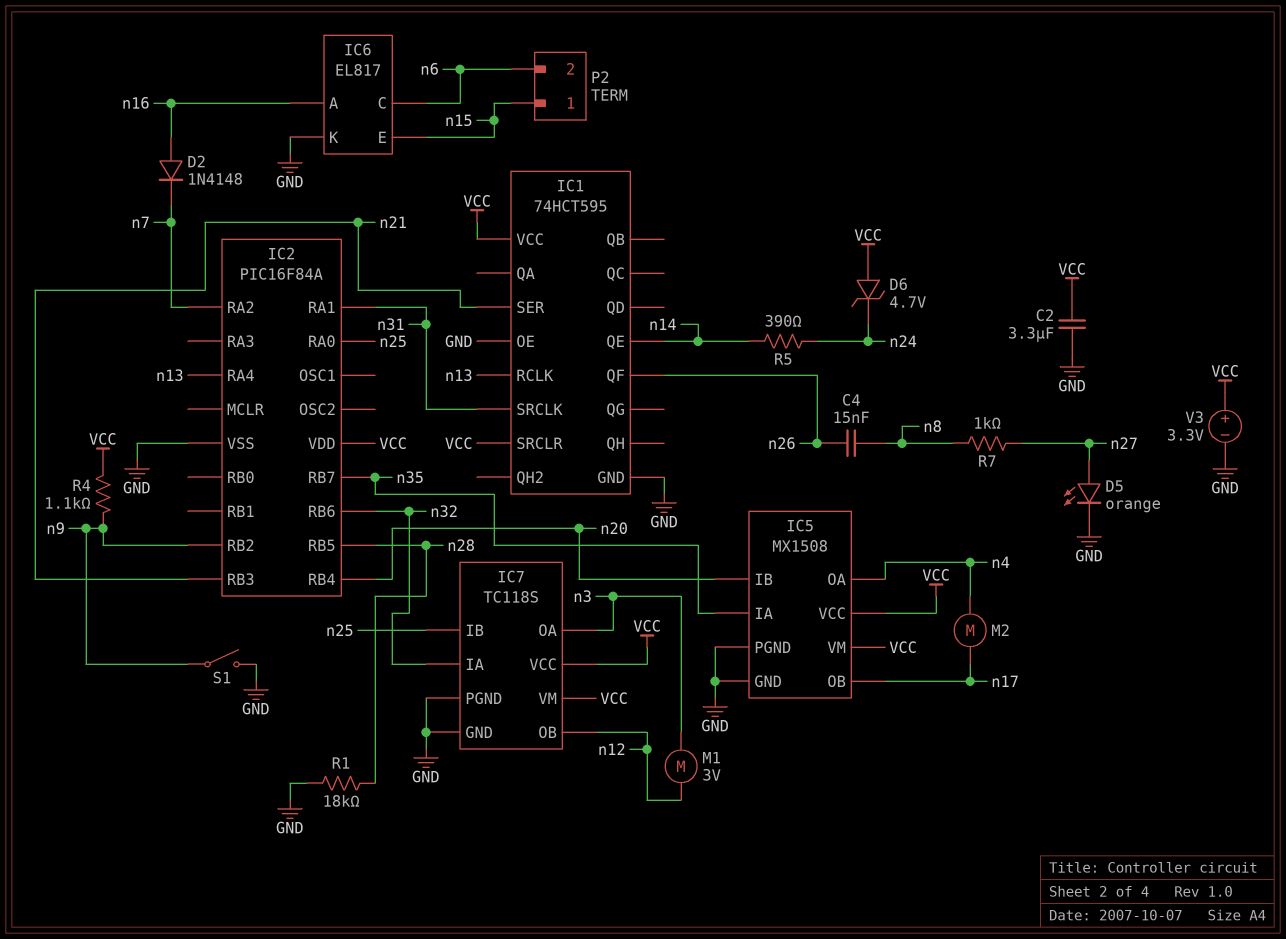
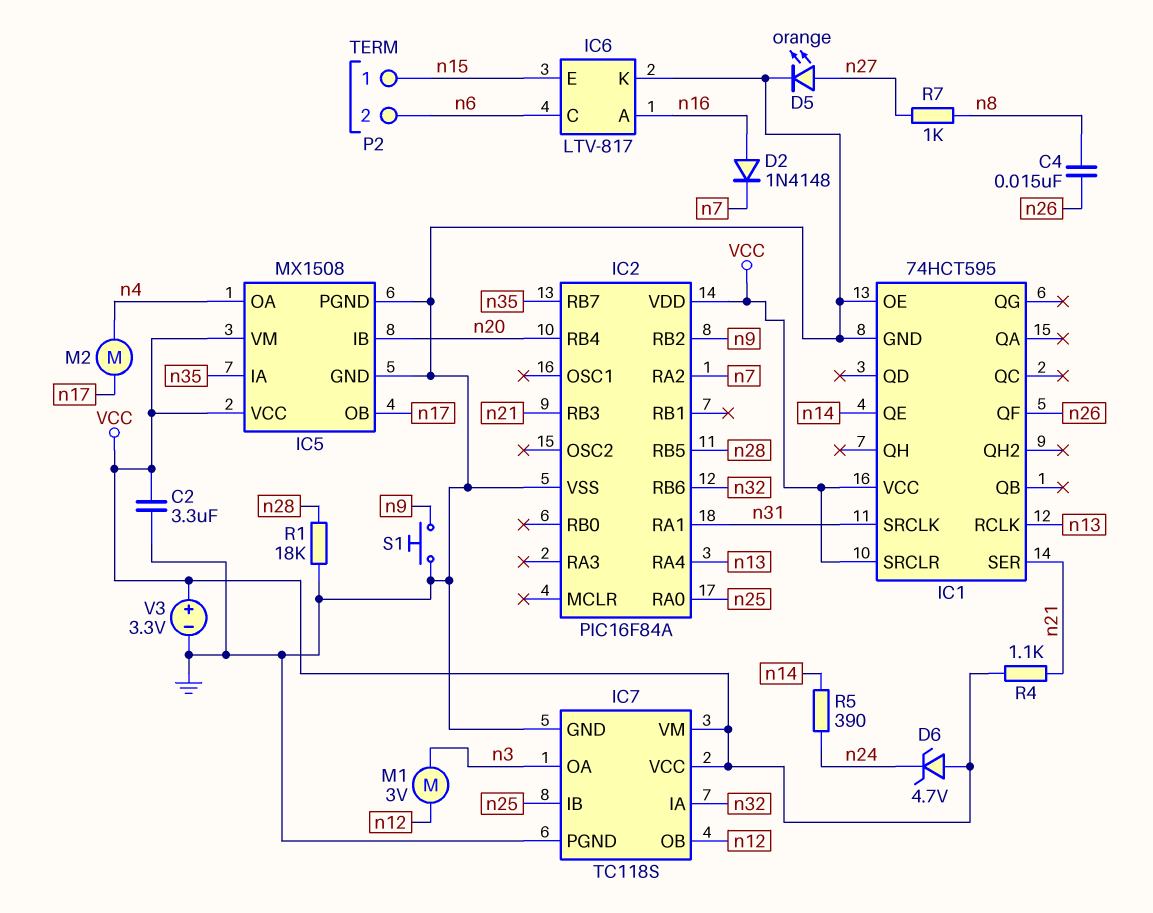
IC6: EL817 -> LTV-817
R4: 1.1k (VCC, n9) -> 1.1k (VCC, n21)
S1: switch (GND, n9) -> button (GND, n9)

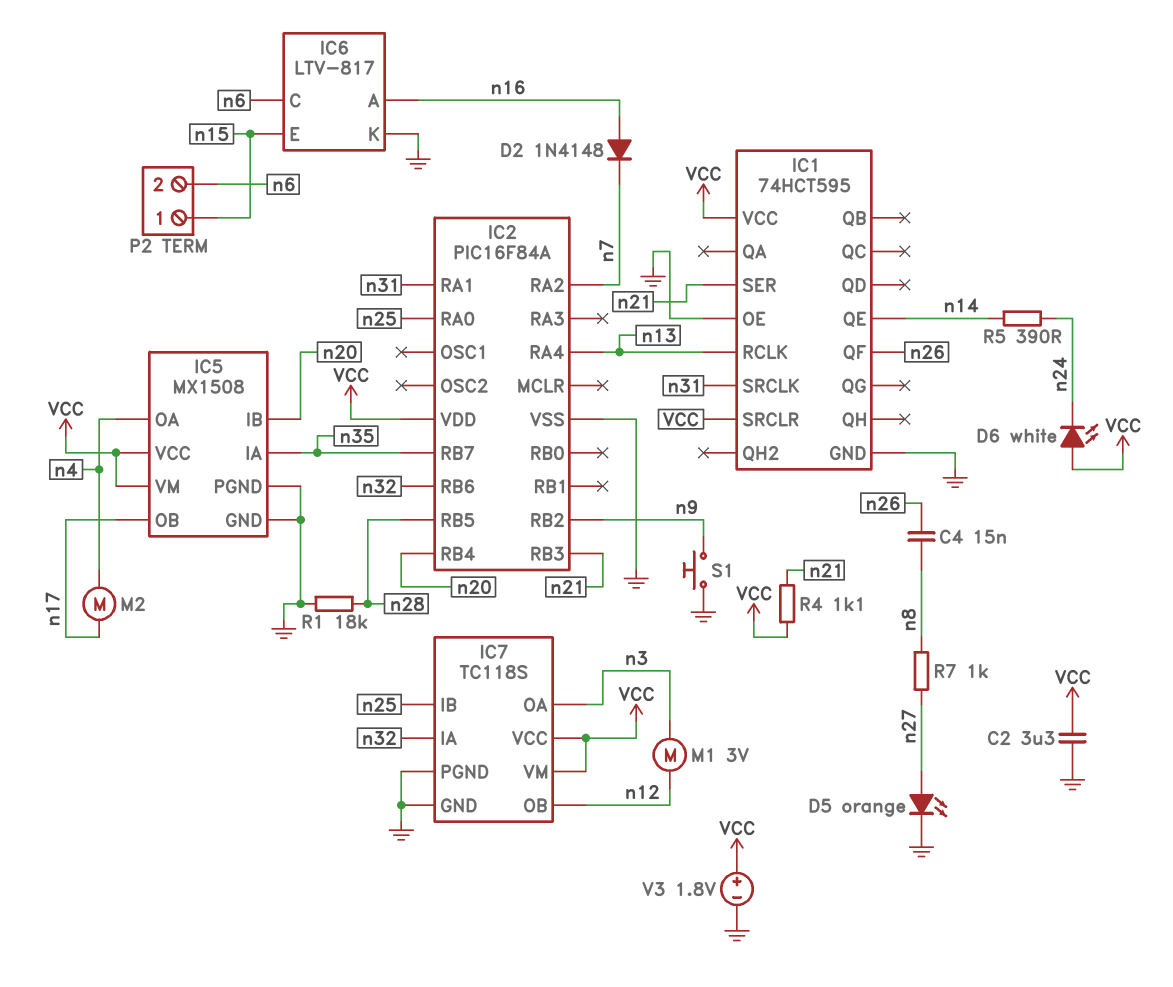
D6: zener 4.7V (A VCC, K n24) -> LED white (A VCC, K n24)
V3: 3.3V (plus VCC, minus GND) -> 1.8V (plus VCC, minus GND)

